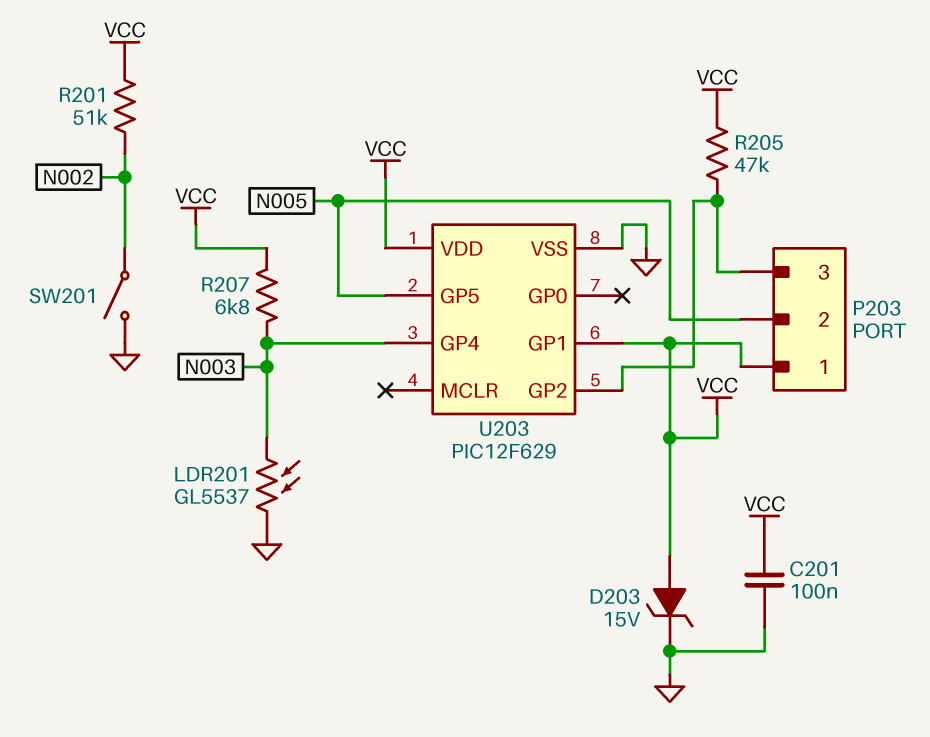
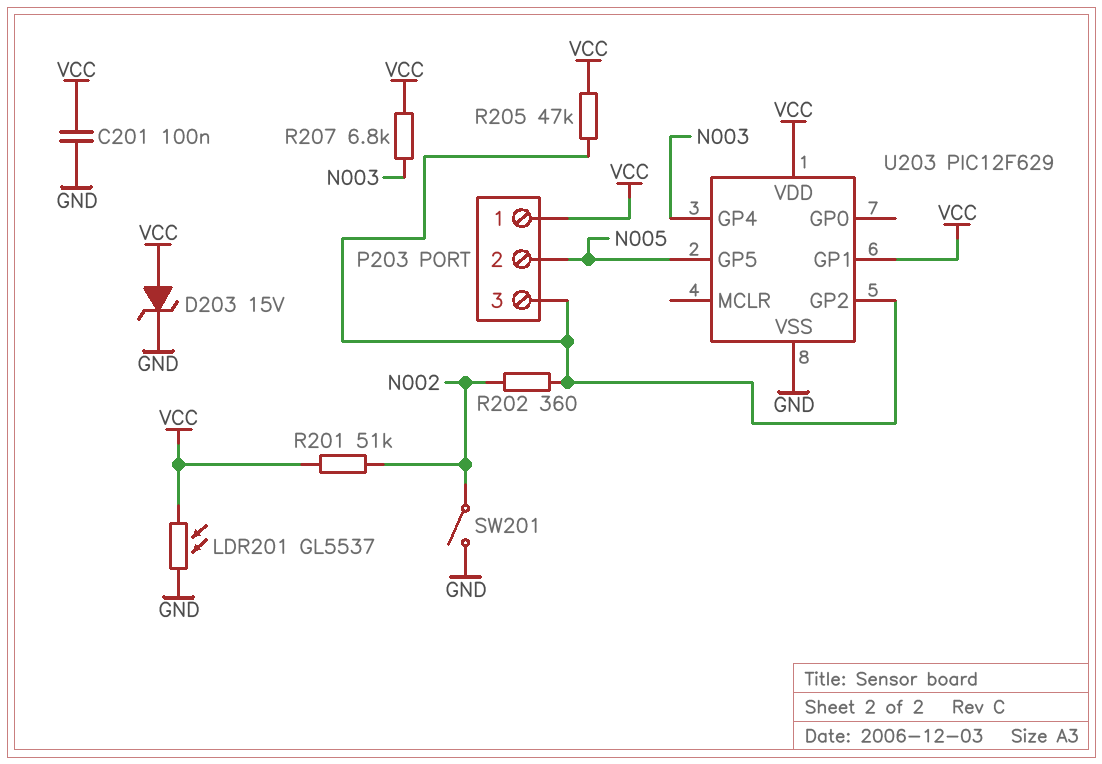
LDR201: GL5537 (GND, N003) -> GL5537 (GND, VCC)
R202: none -> 360 (N002, P203/3)

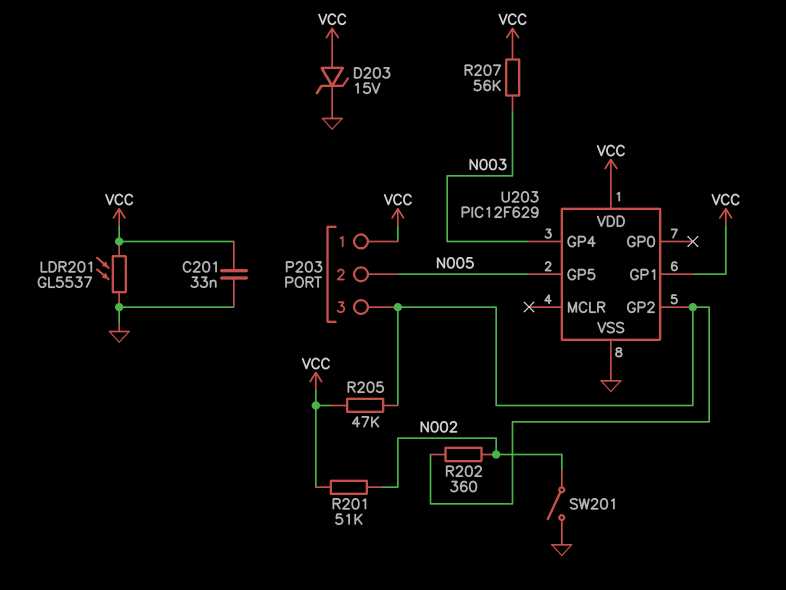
C201: 100nF (GND, VCC) -> 33nF (GND, VCC)
R207: 6.8k (N003, VCC) -> 56k (N003, VCC)

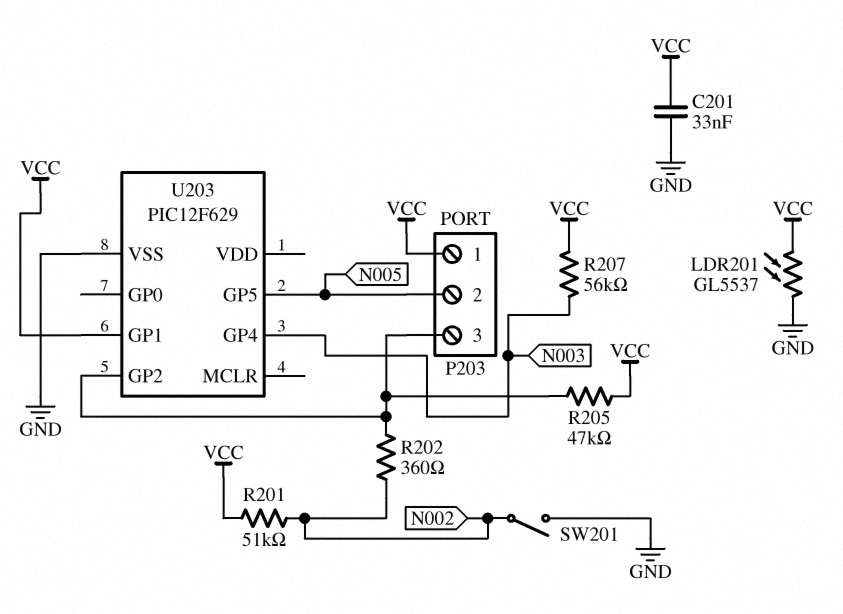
D203: zener 15V (A VCC, K GND) -> none
U203 pin VDD: VCC -> none

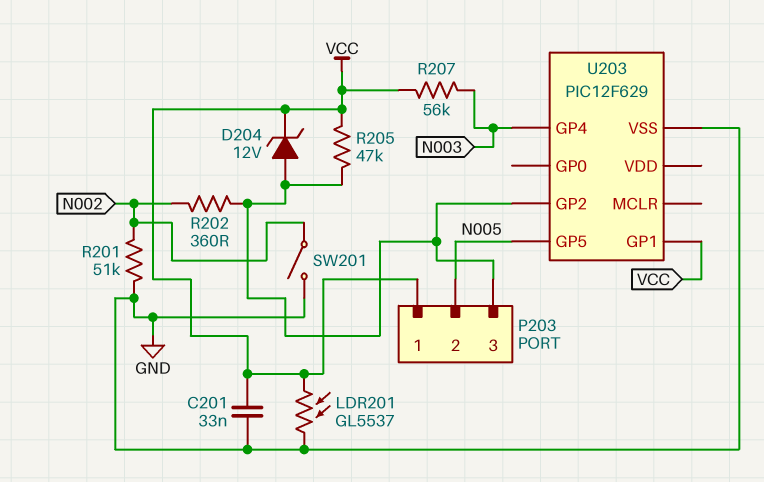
D204: none -> zener 12V (A P203/3, K VCC)
R201: 51k (N002, VCC) -> 51k (GND, N002)

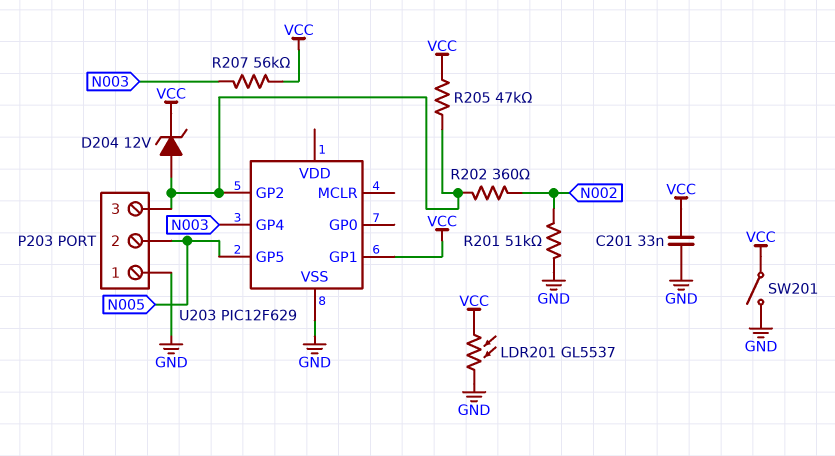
P203 pin 1: VCC -> GND
SW201: switch (GND, N002) -> switch (GND, VCC)

